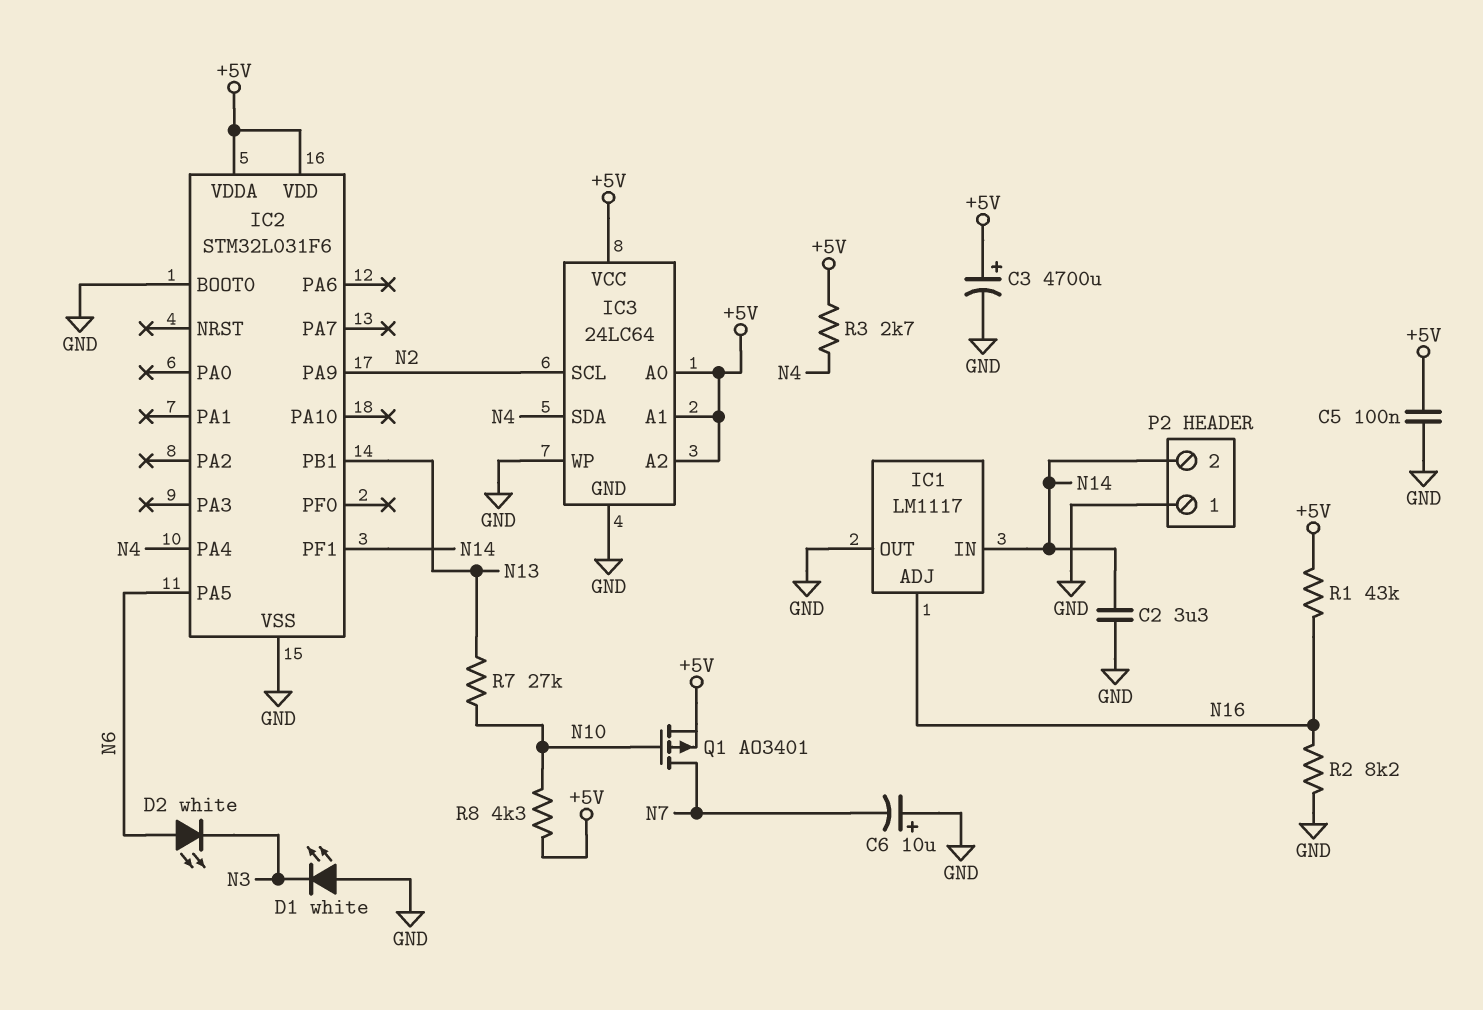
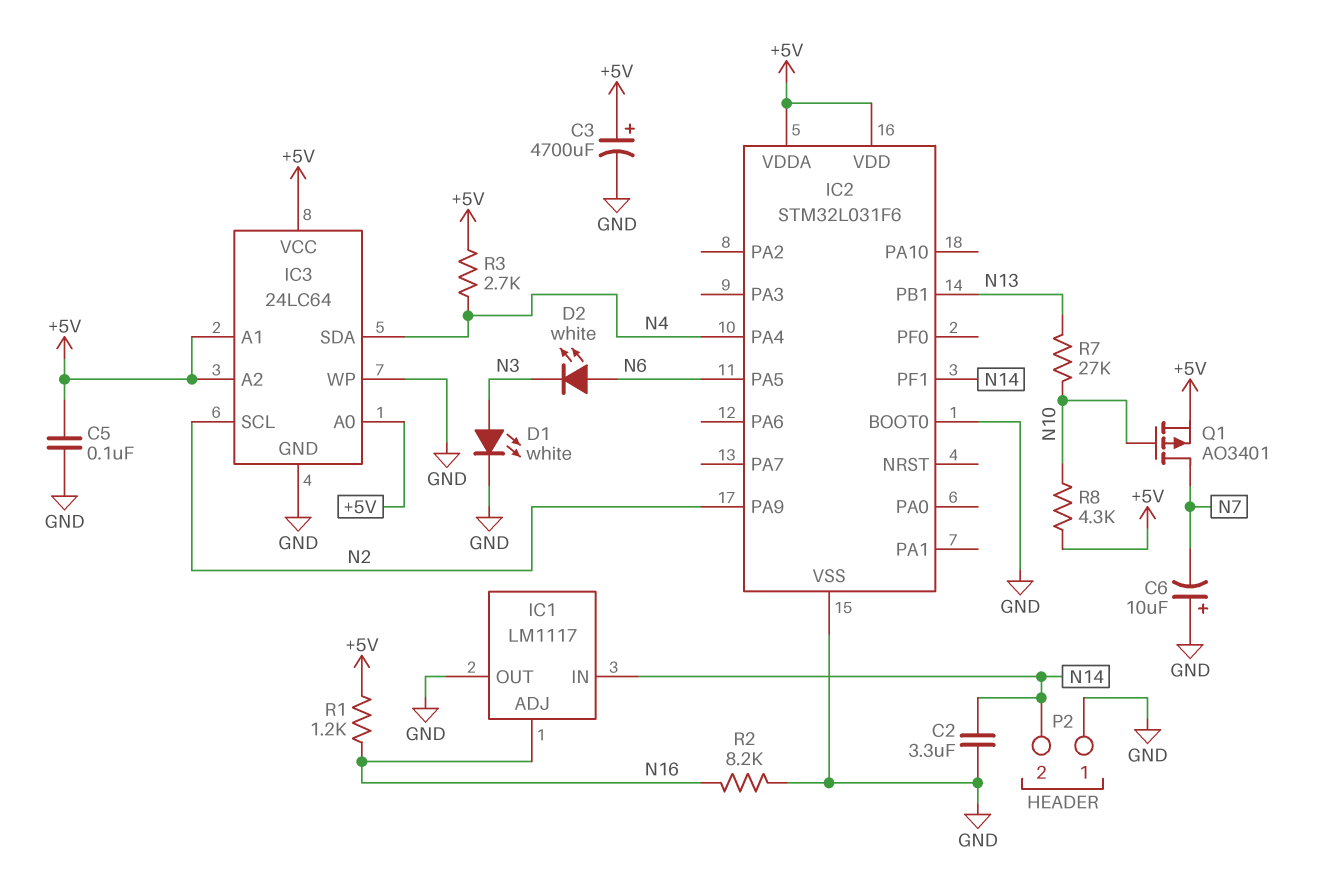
D1: LED white (A GND, K N3) -> LED white (A N3, K GND)
R1: 43k (+5V, N16) -> 1.2k (+5V, N16)

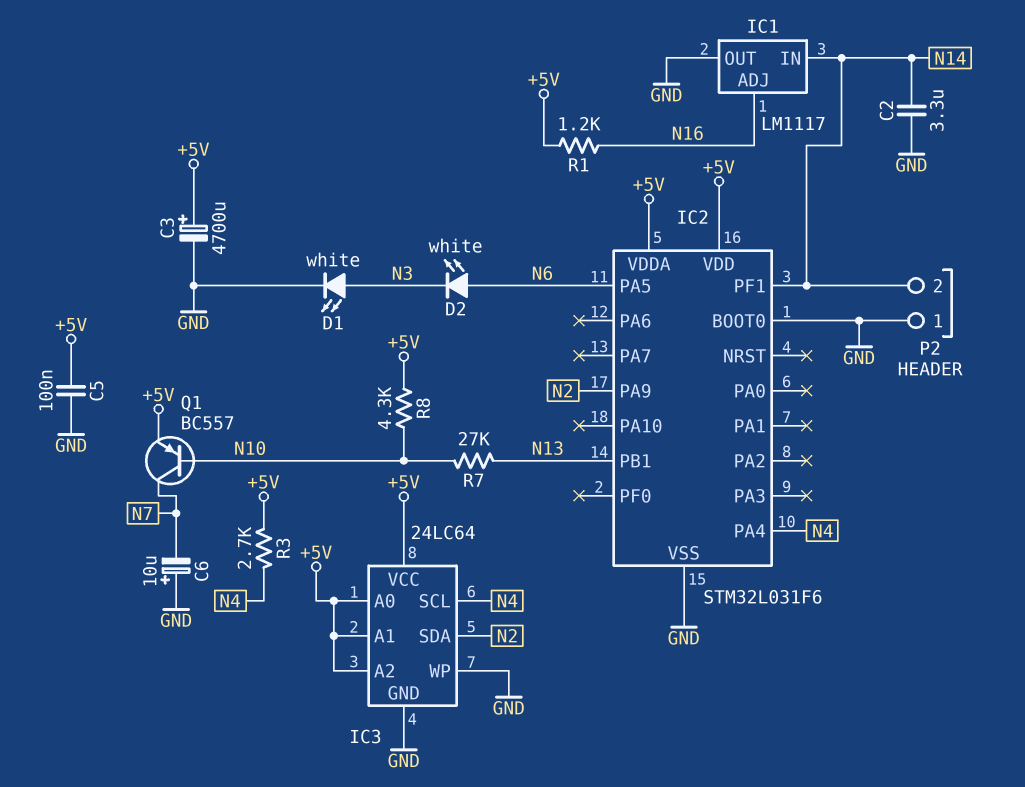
IC3 pin SCL: N2 -> N4
IC3 pin SDA: N4 -> N2
Q1: PMOS AO3401 (G N10, D N7, S +5V) -> PNP BC557 (B N10, C N7, E +5V)
R2: 8.2k (GND, N16) -> none

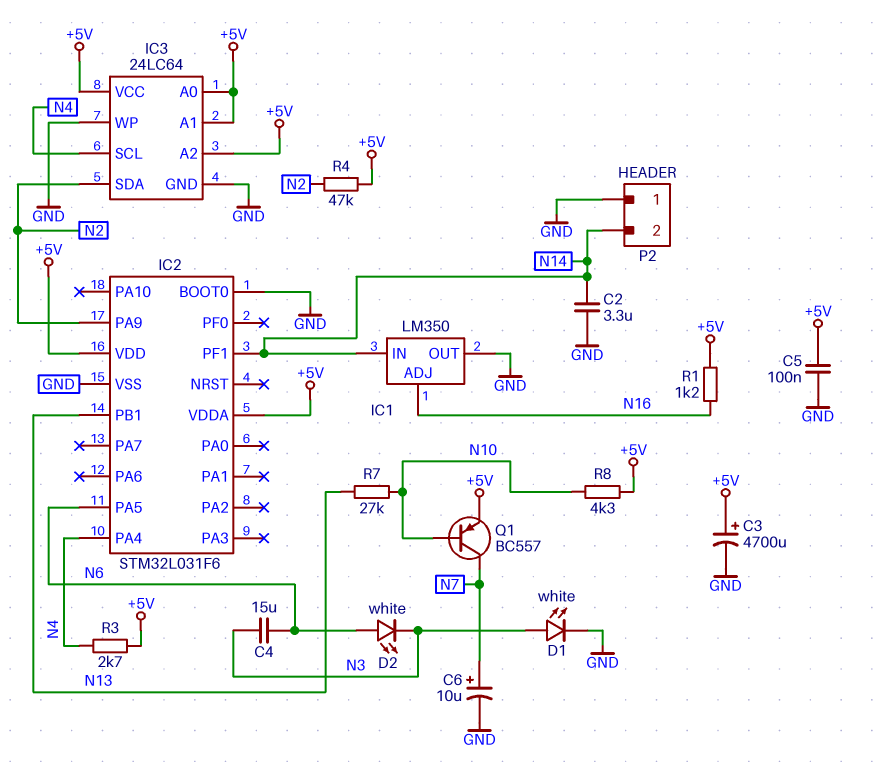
C4: none -> 15uF (N3, N6)
C6: 10uF (plus GND, minus N7) -> 10uF (plus N7, minus GND)
IC1: LM1117 -> LM350
R4: none -> 47k (+5V, N2)

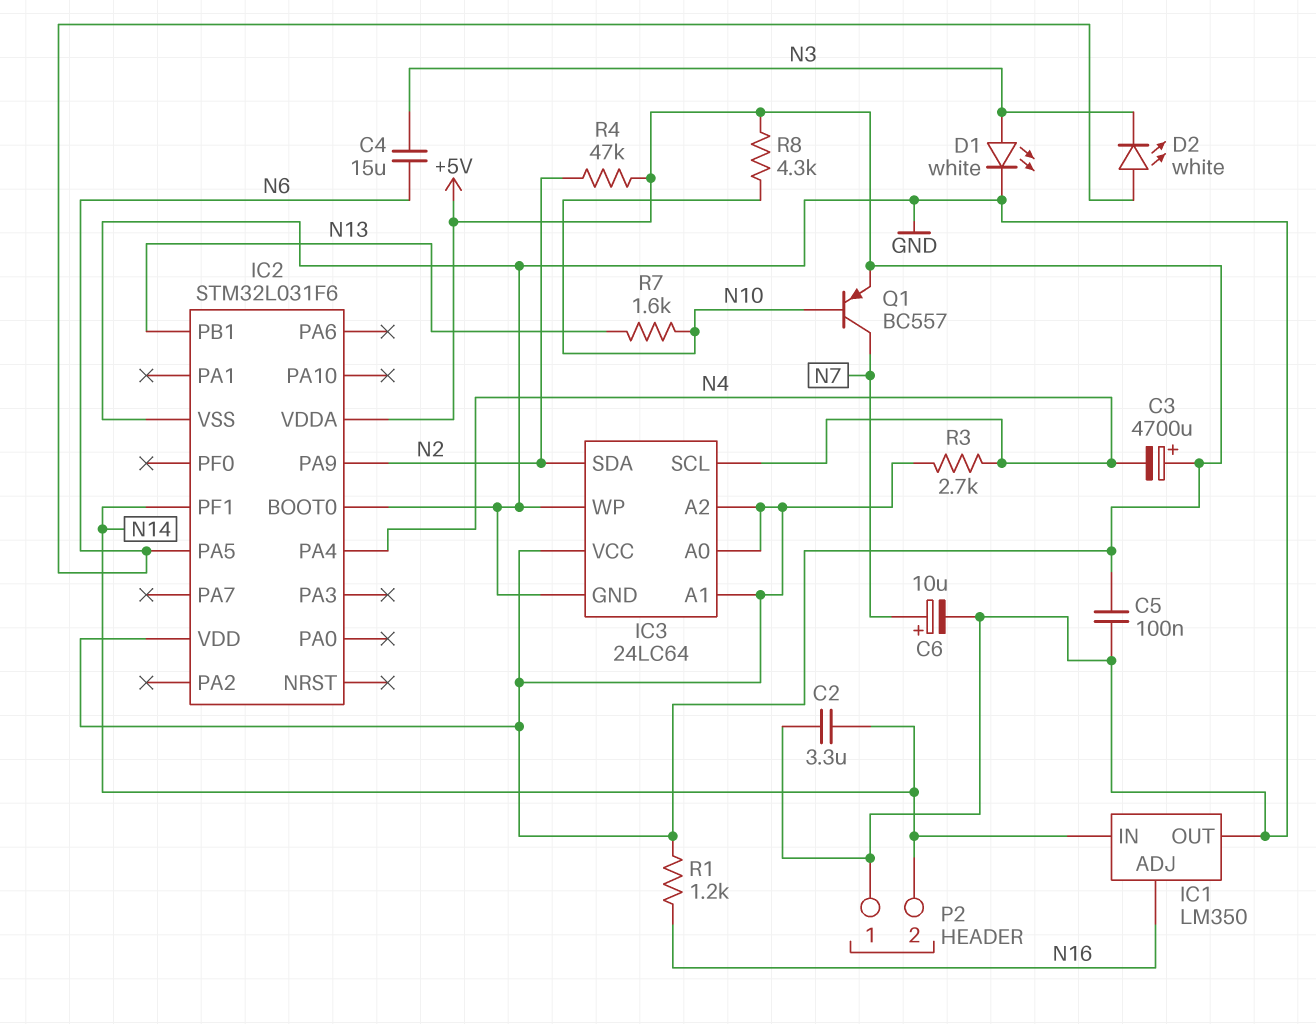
C3: 4700uF (plus +5V, minus GND) -> 4700uF (plus +5V, minus N4)
R7: 27k (N10, N13) -> 1.6k (N10, N13)

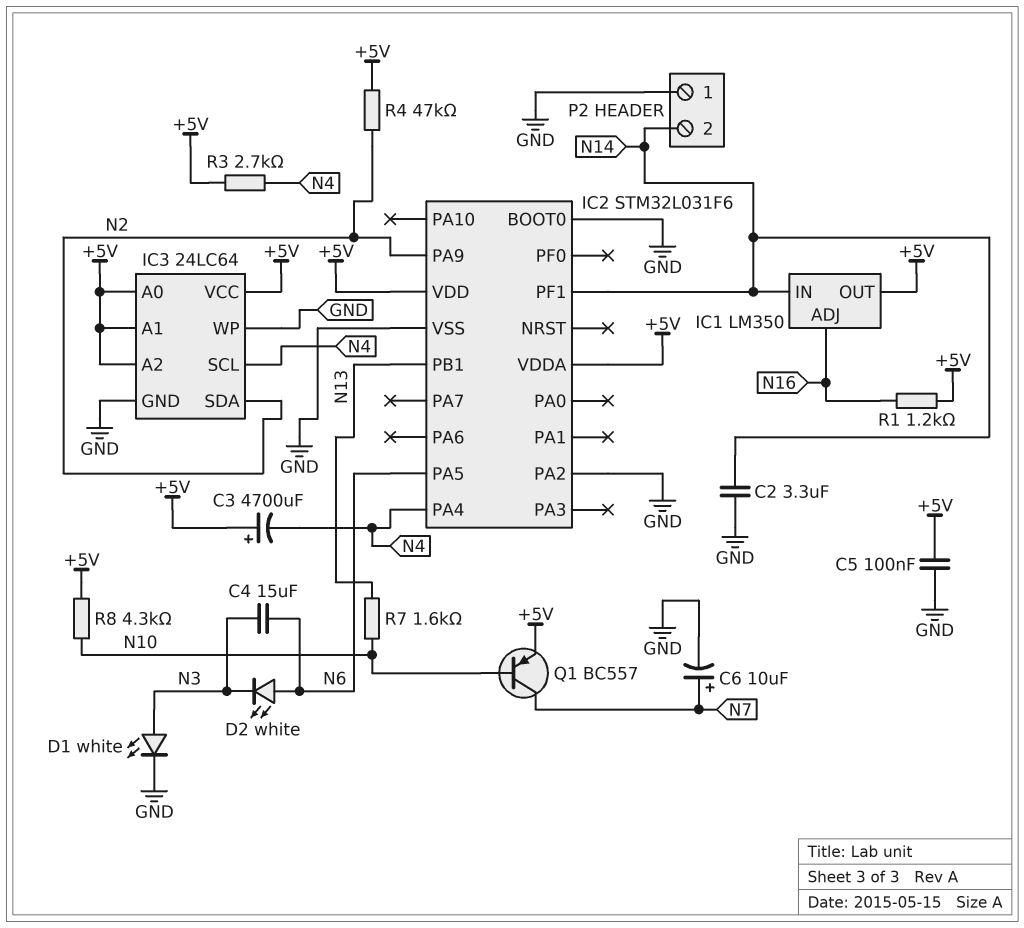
IC1 pin OUT: GND -> +5V
IC2 pin PA2: none -> GND

